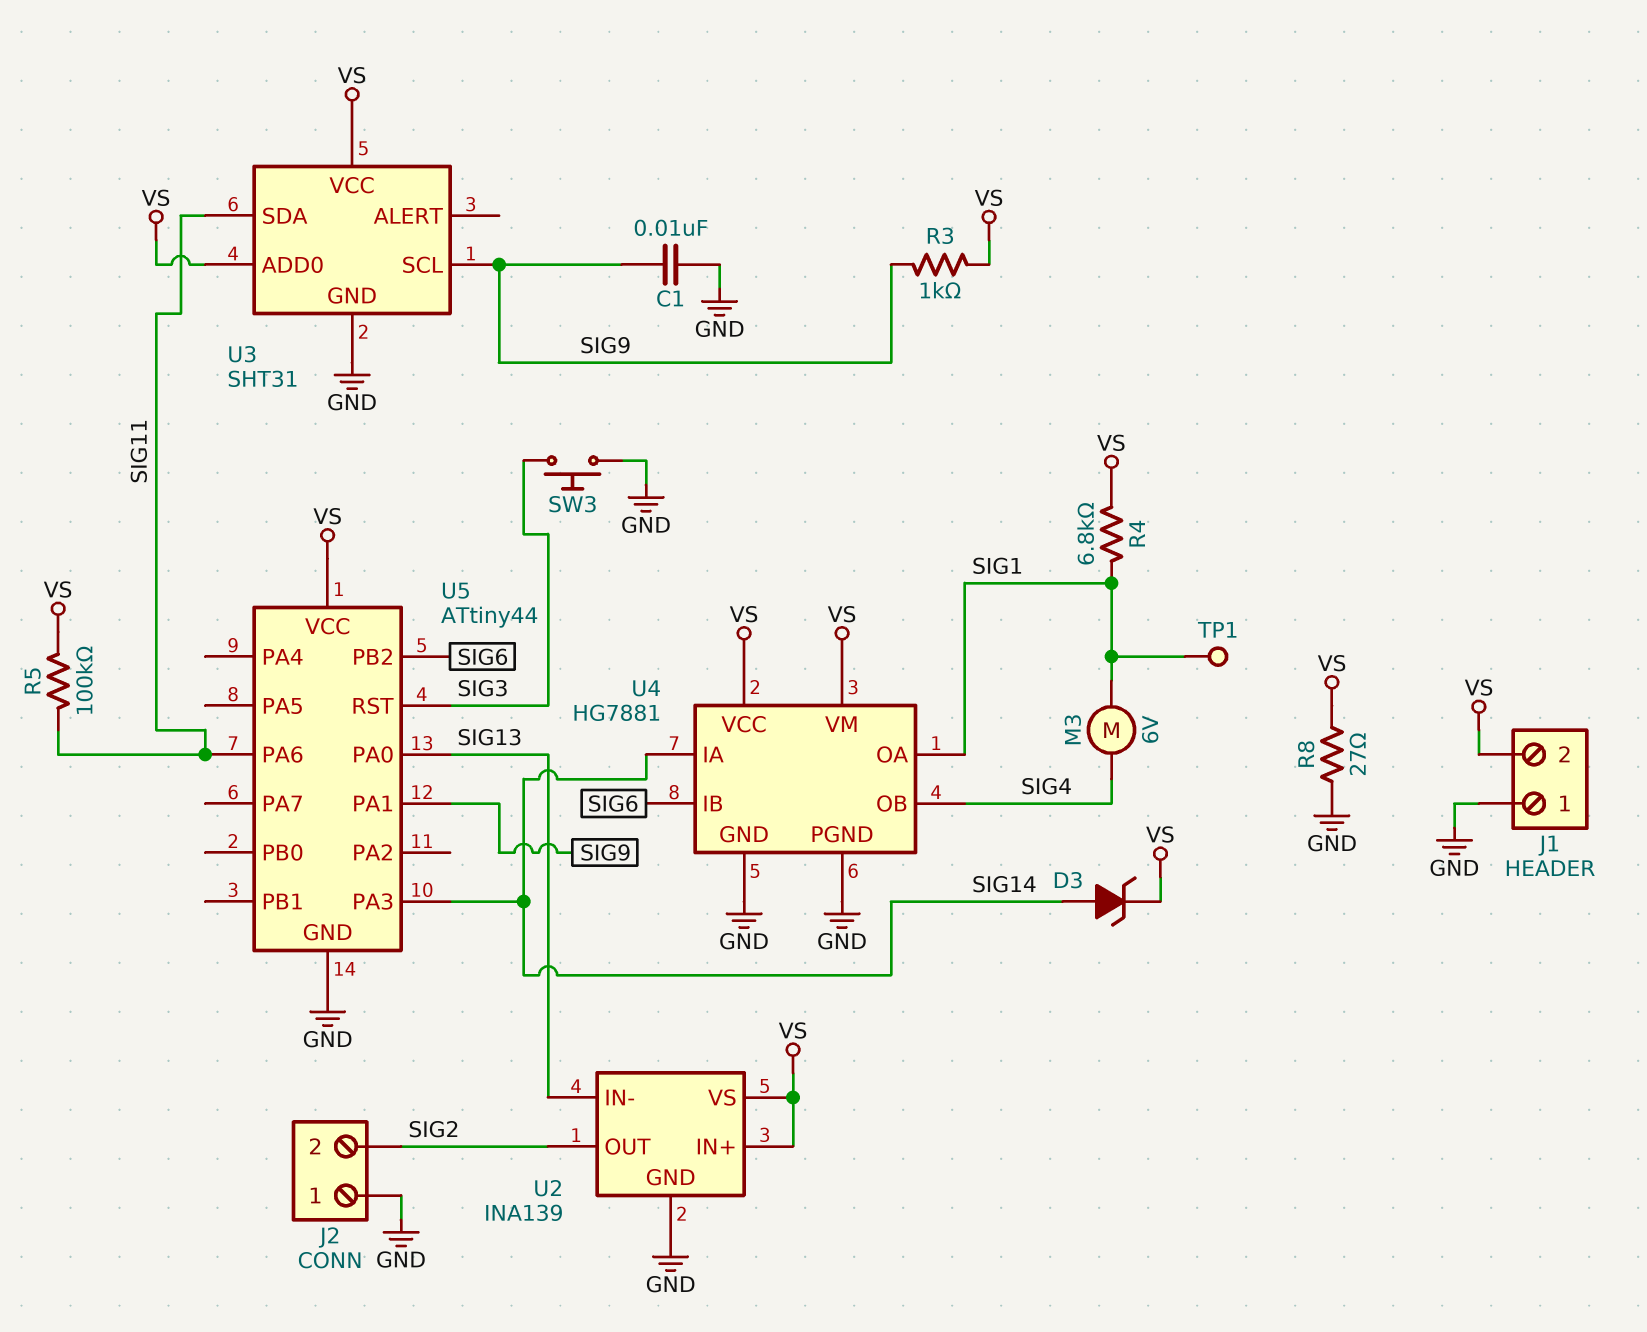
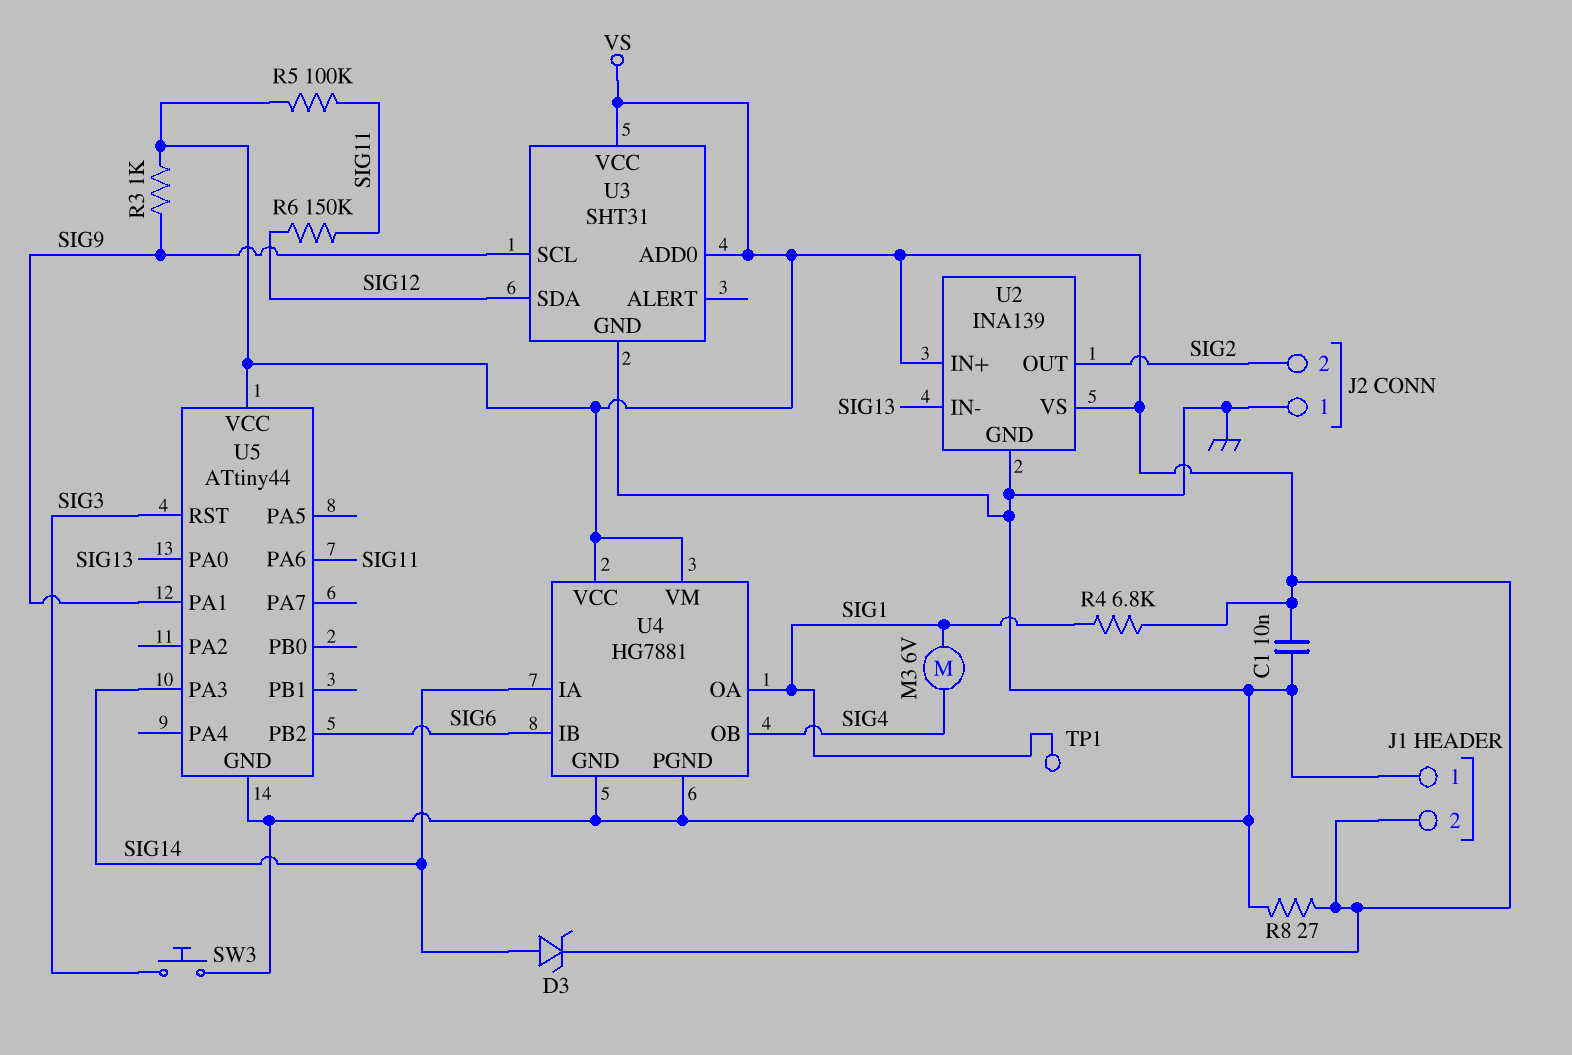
C1: 10nF (GND, SIG9) -> 10nF (GND, VS)
R6: none -> 150k (SIG11, SIG12)
U3 pin SDA: SIG11 -> SIG12

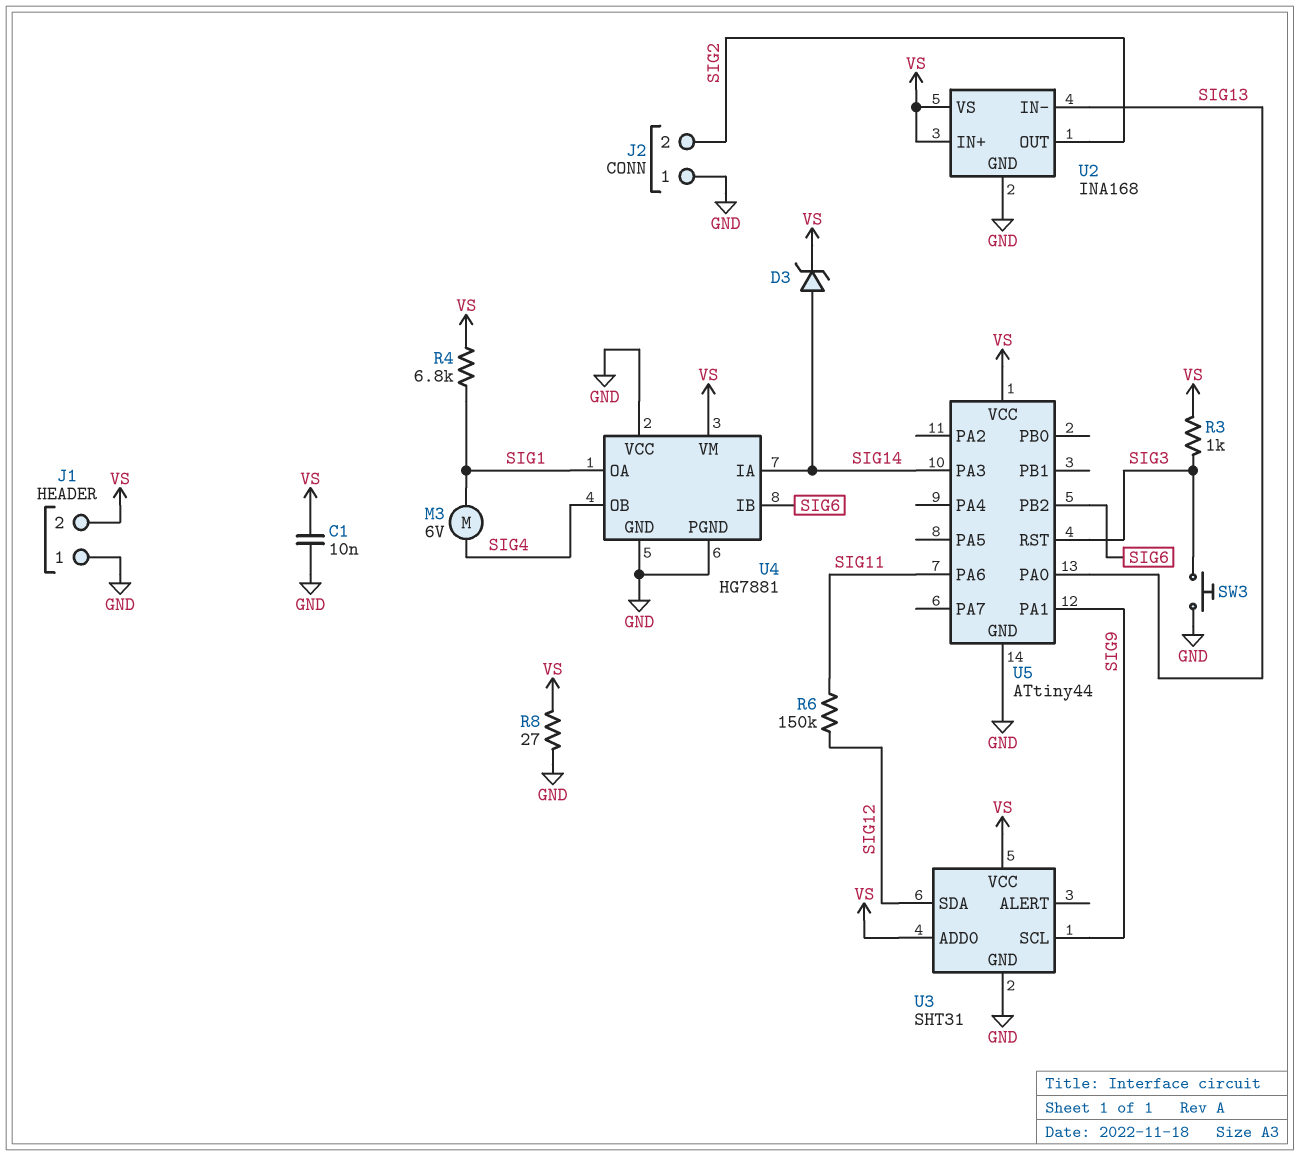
R3: 1k (SIG9, VS) -> 1k (SIG3, VS)
R5: 100k (SIG11, VS) -> none
TP1: test point (SIG1) -> none
U2: INA139 -> INA168
U4 pin VCC: VS -> GND

